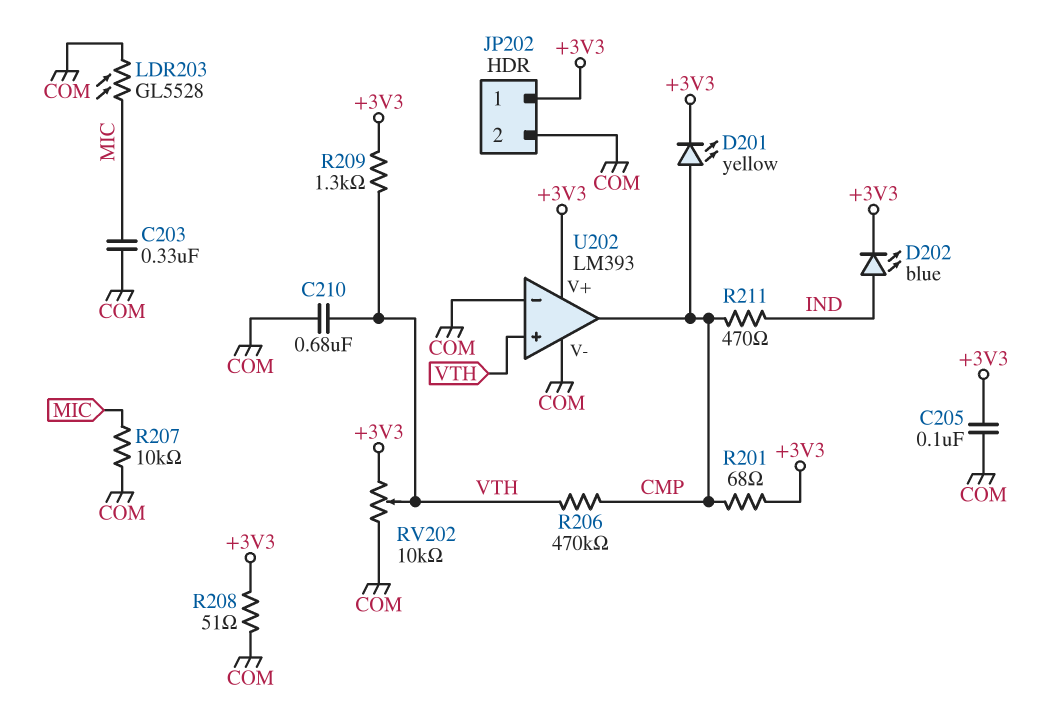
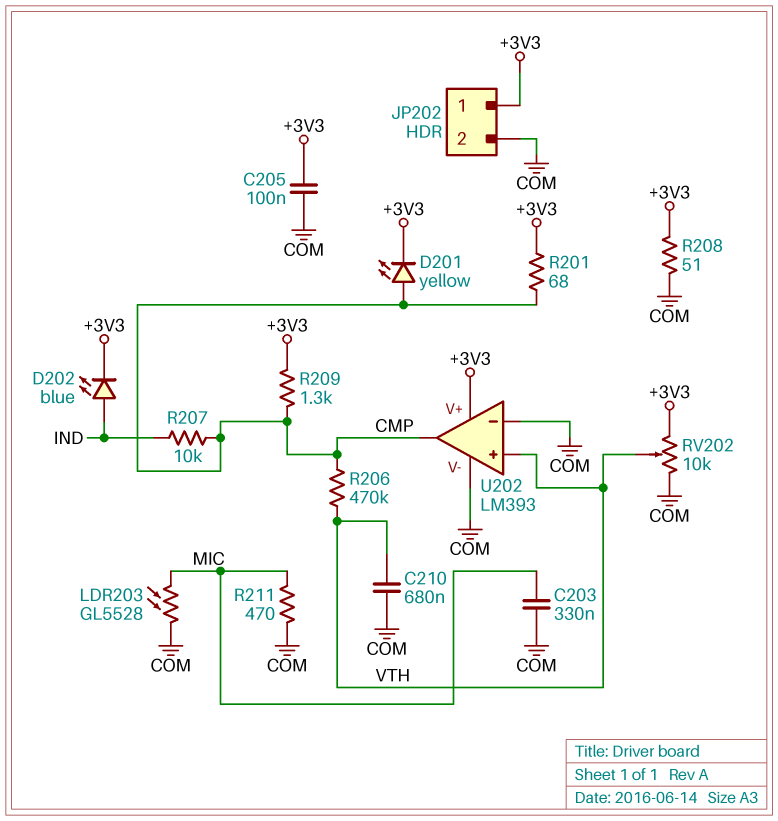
R207: 10k (COM, MIC) -> 10k (CMP, IND)
R209: 1.3k (+3V3, VTH) -> 1.3k (+3V3, CMP)
R211: 470 (CMP, IND) -> 470 (COM, MIC)

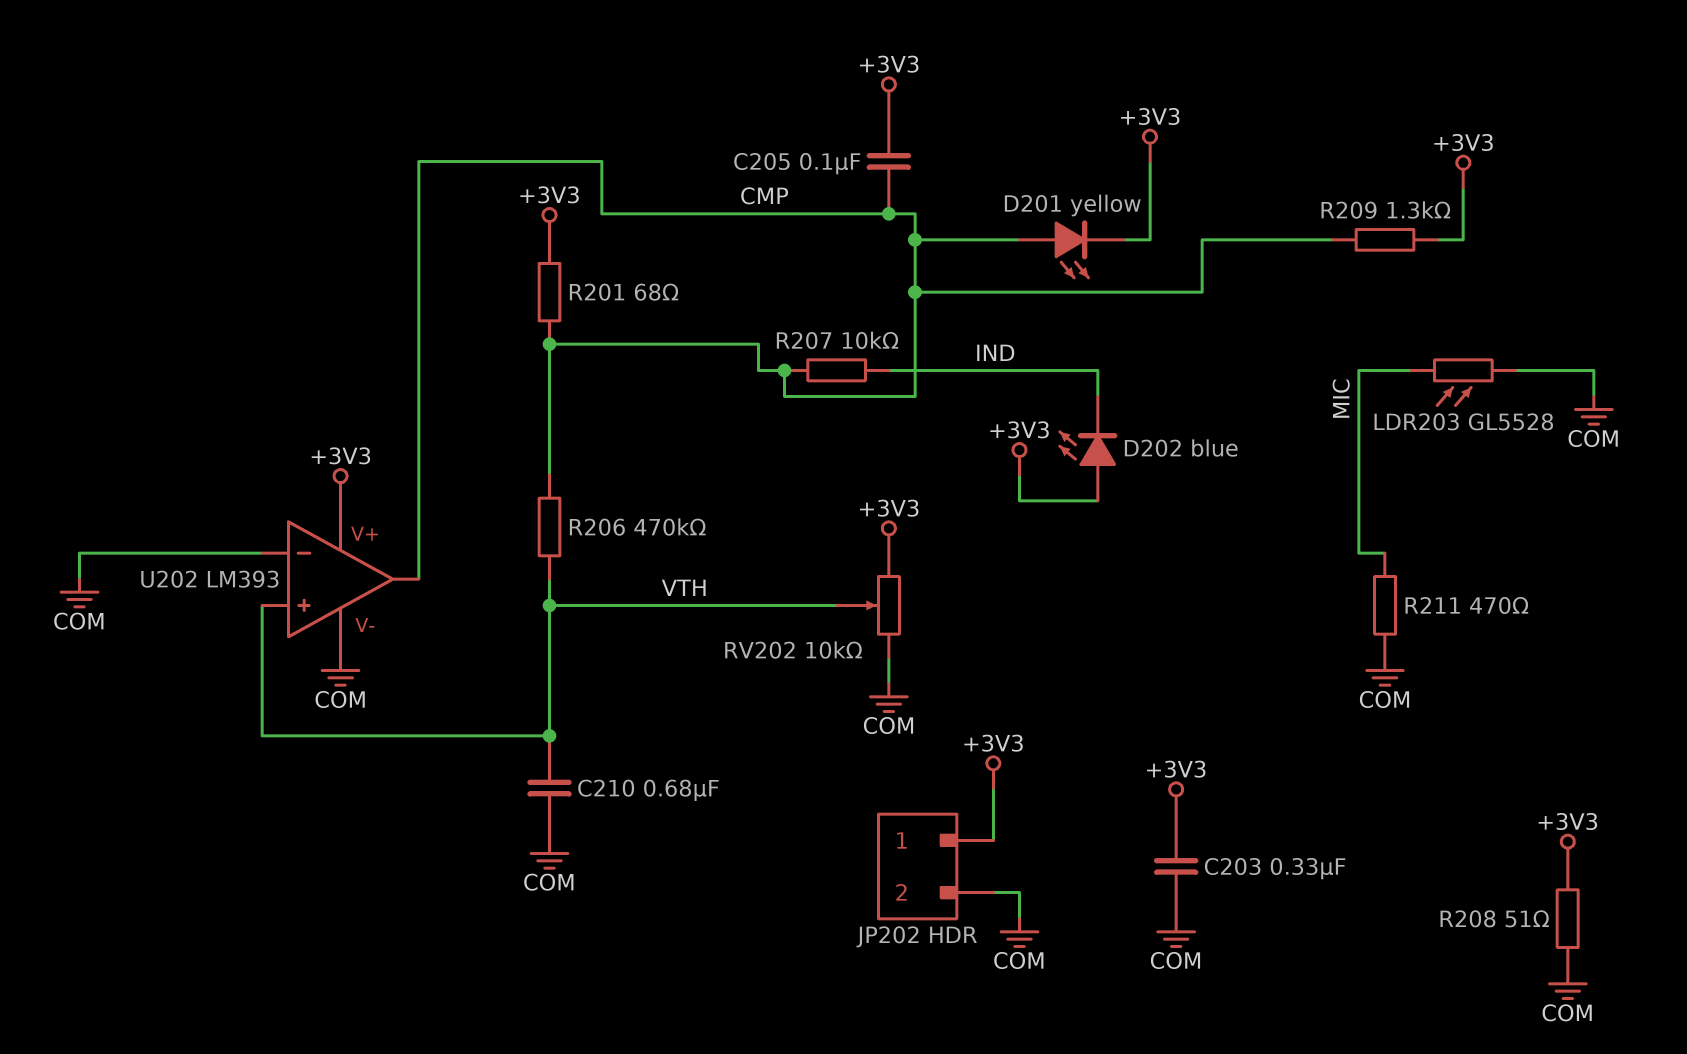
C203: 330nF (COM, MIC) -> 330nF (+3V3, COM)
C205: 100nF (+3V3, COM) -> 100nF (+3V3, CMP)
D202: LED blue (A IND, K +3V3) -> LED blue (A +3V3, K IND)

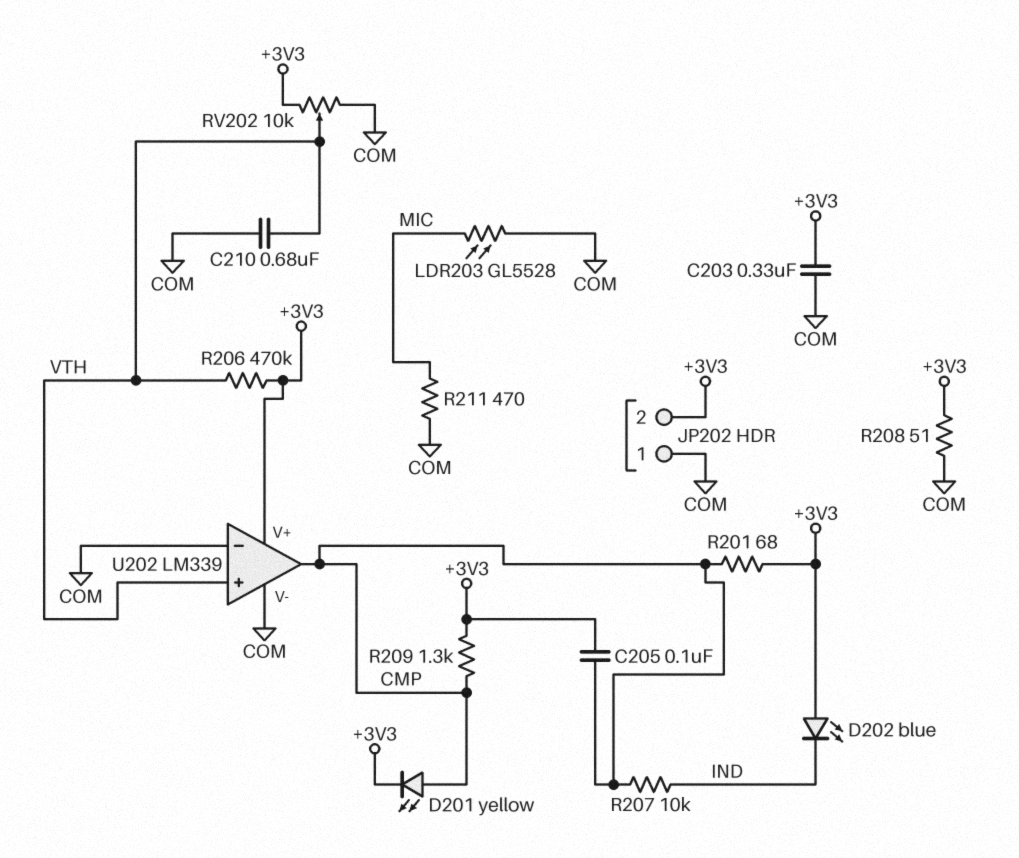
JP202 pin 1: +3V3 -> COM
JP202 pin 2: COM -> +3V3
R206: 470k (CMP, VTH) -> 470k (+3V3, VTH)
U202: LM393 -> LM339

